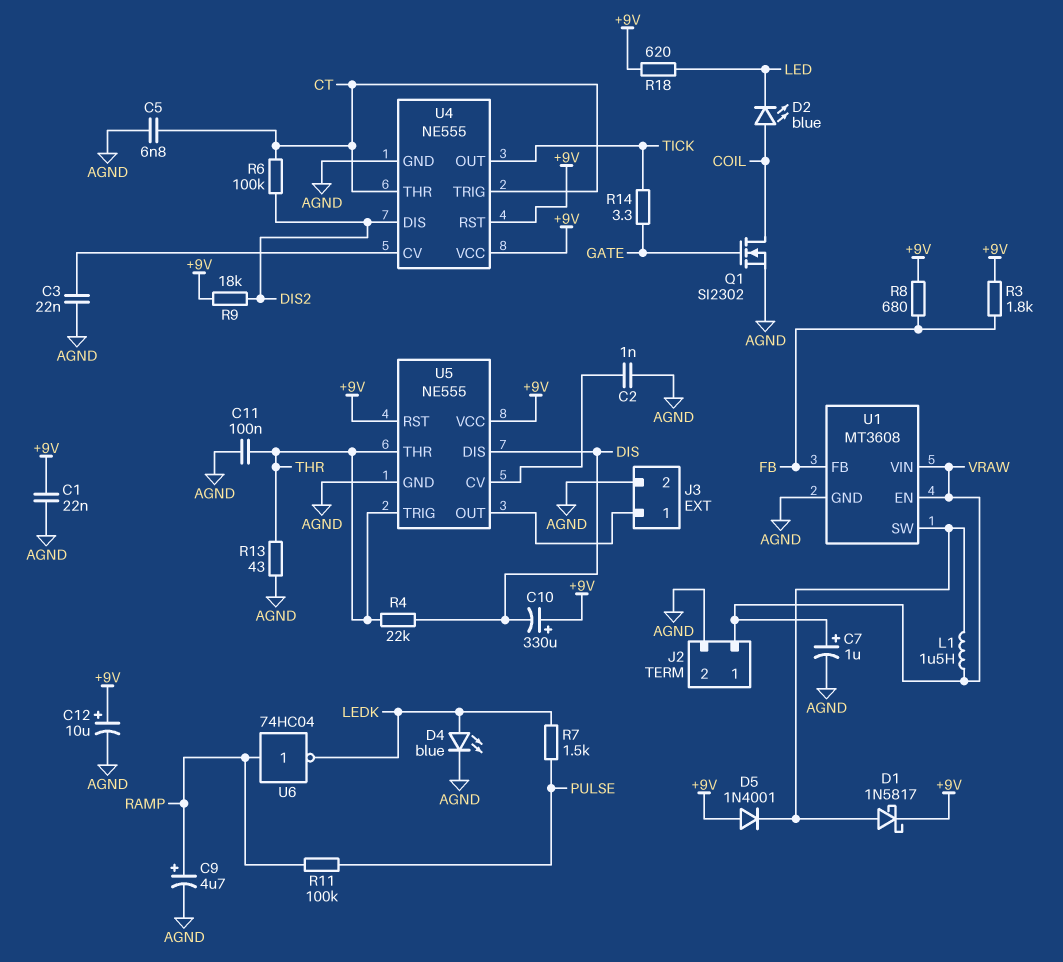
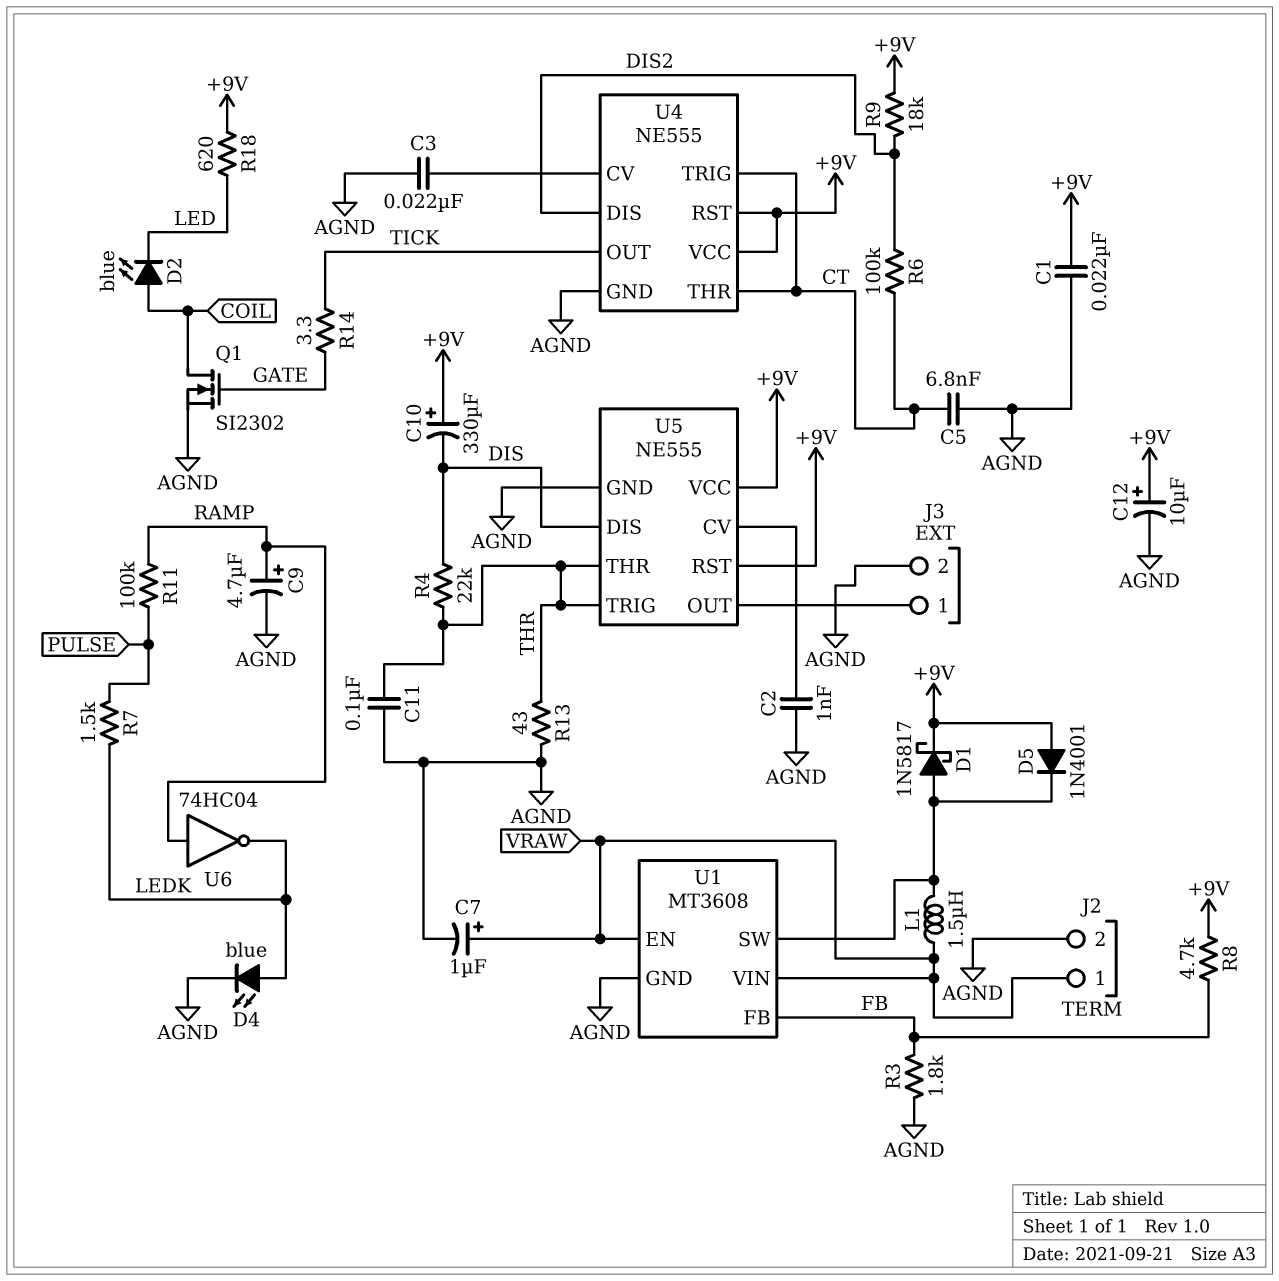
R3: 1.8k (+9V, FB) -> 1.8k (AGND, FB)
R8: 680 (+9V, FB) -> 4.7k (+9V, FB)

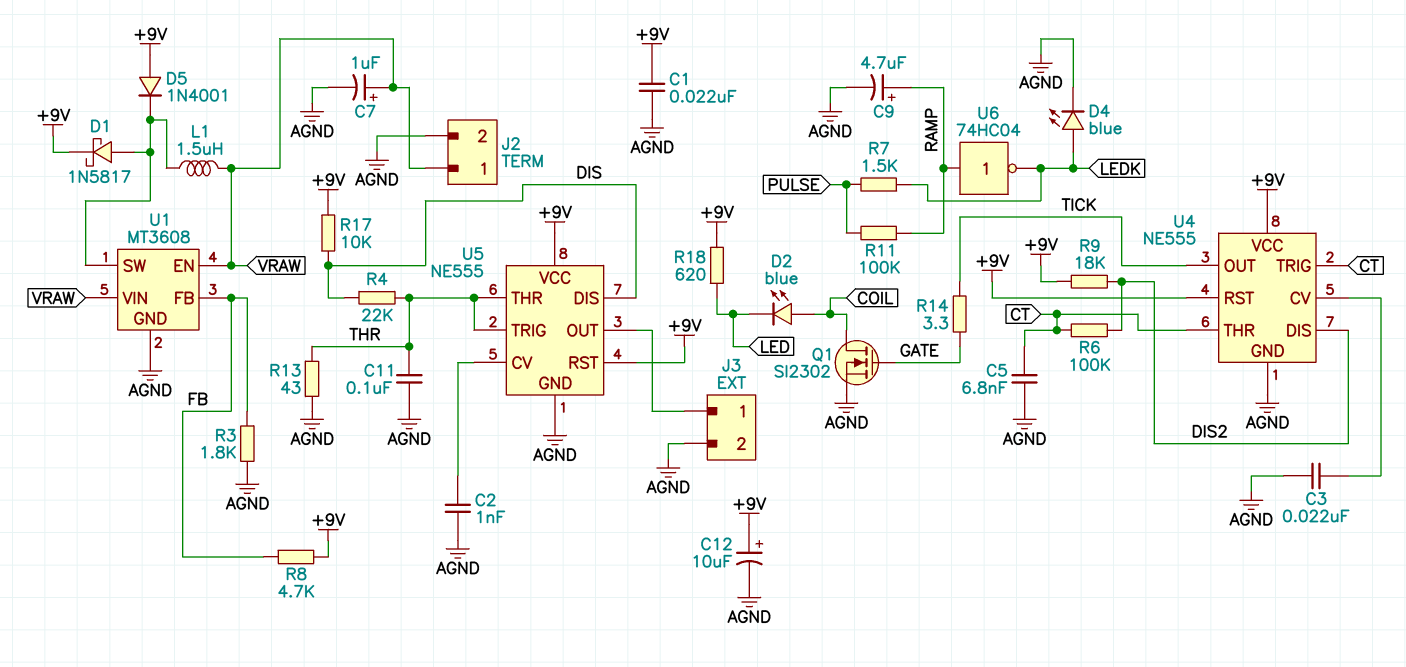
C10: 330uF (plus +9V, minus DIS) -> none
R17: none -> 10k (+9V, DIS)

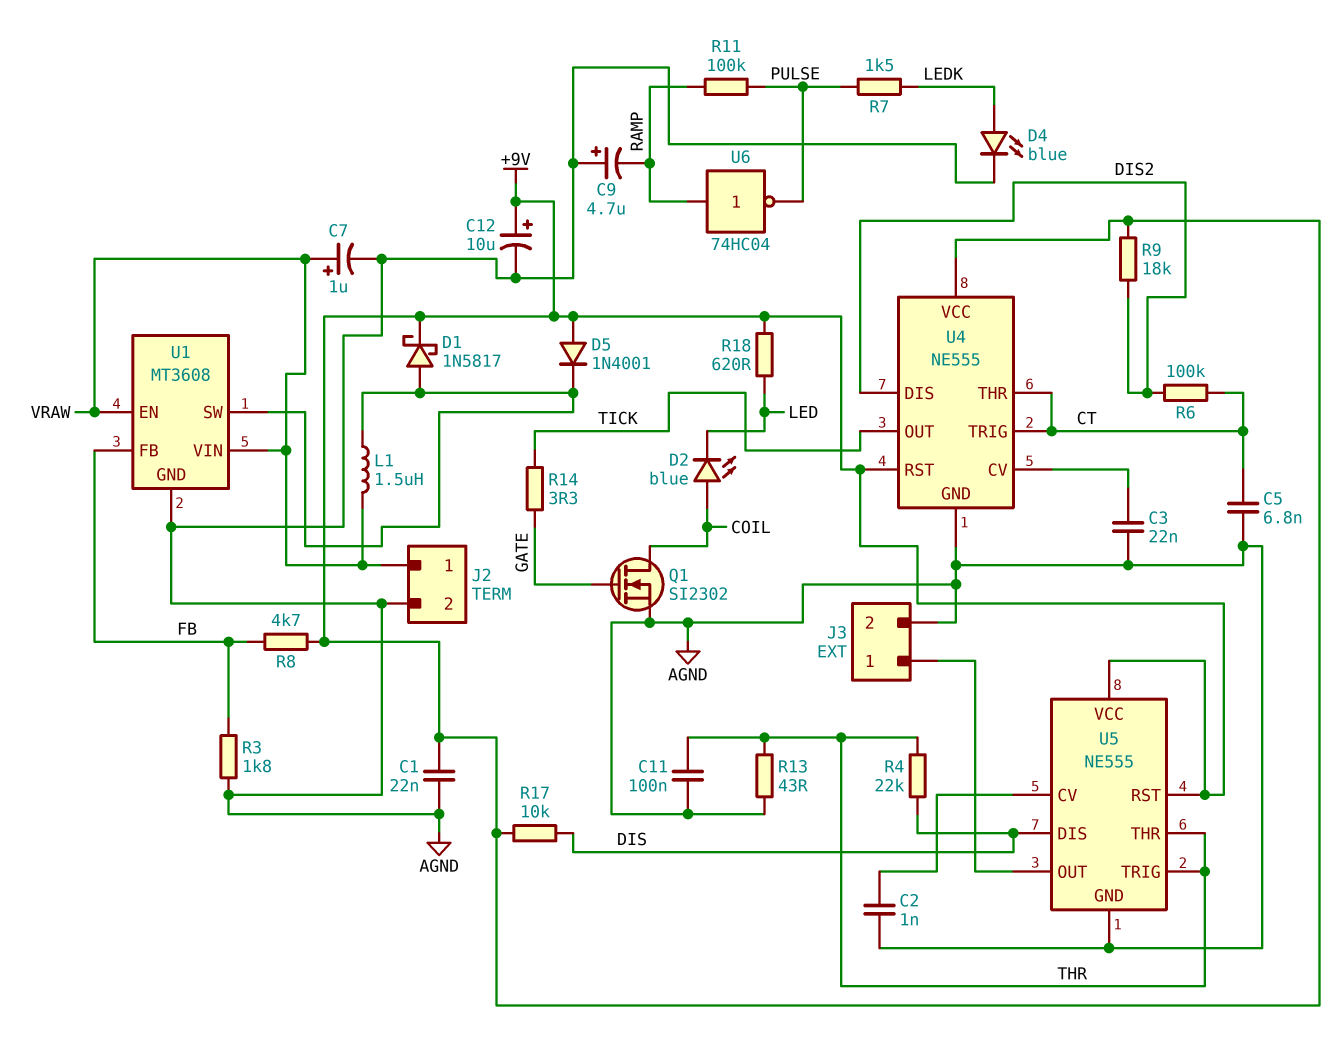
C9: 4.7uF (plus RAMP, minus AGND) -> 4.7uF (plus AGND, minus RAMP)
U6: NOT 74HC04 (in RAMP, out LEDK) -> NOT 74HC04 (in RAMP, out PULSE)

